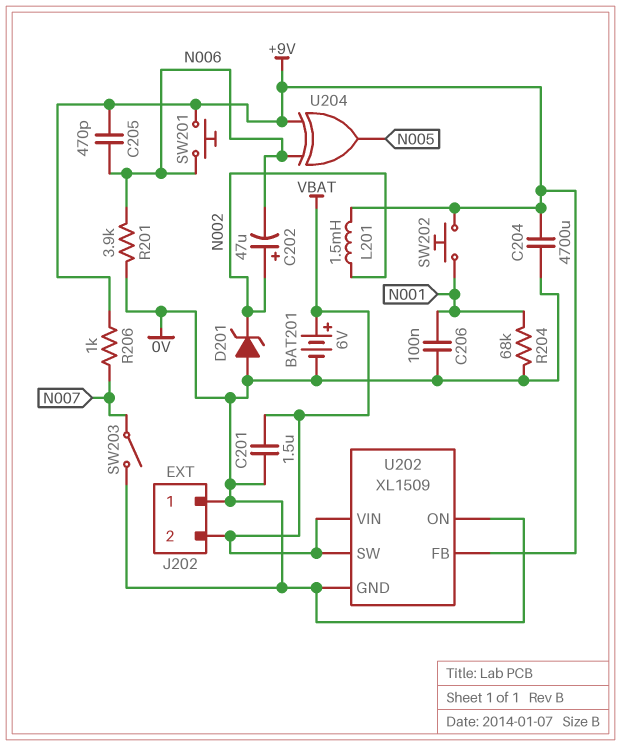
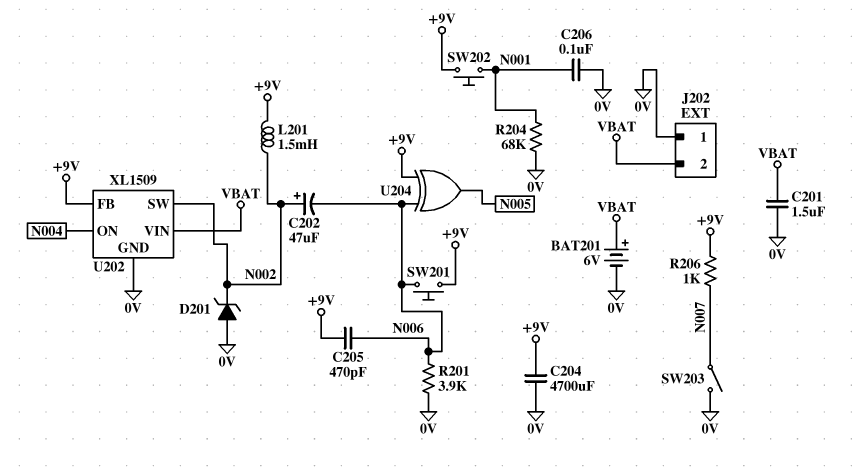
U202 pin ON: 0V -> N004
U202 pin SW: VBAT -> N002

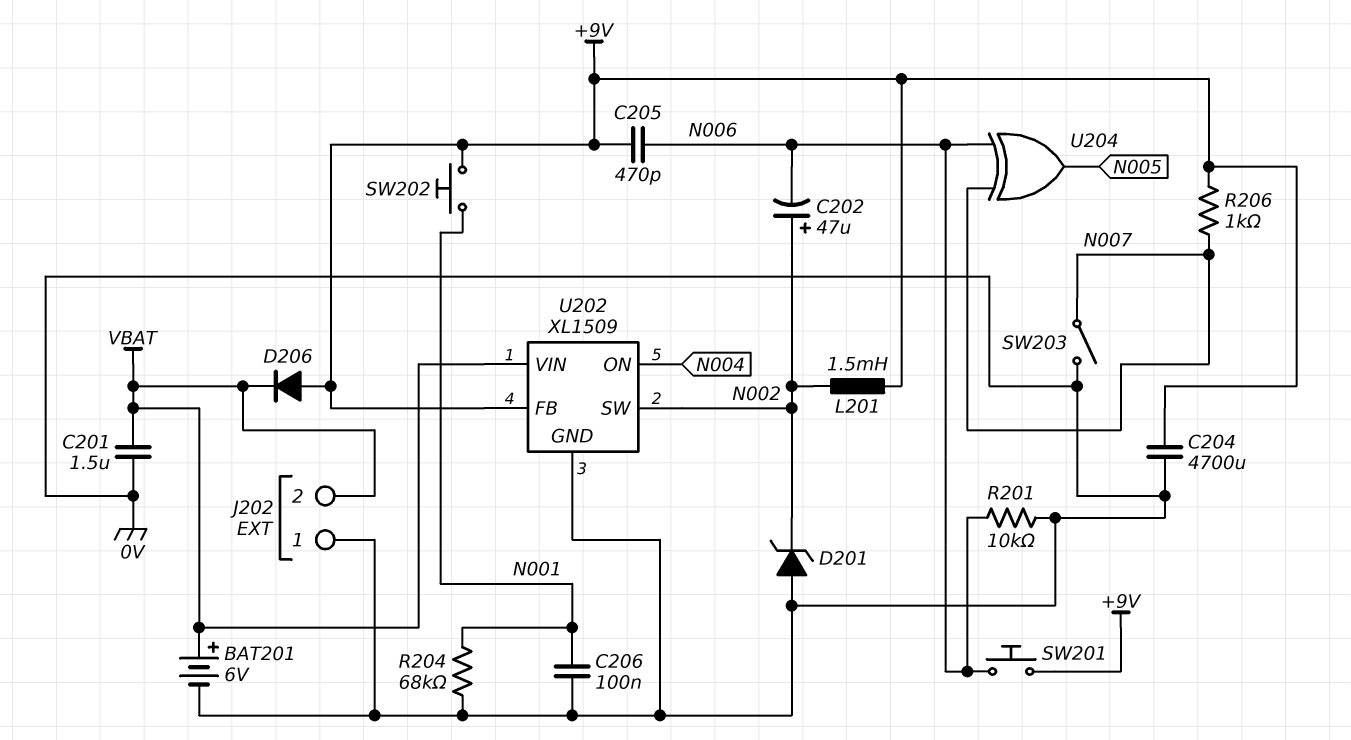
D206: none -> diode (A +9V, K VBAT)
R201: 3.9k (0V, N006) -> 10k (0V, N006)
U204: XOR (in +9V, in N006, out N005) -> XOR (in N006, in N007, out N005)

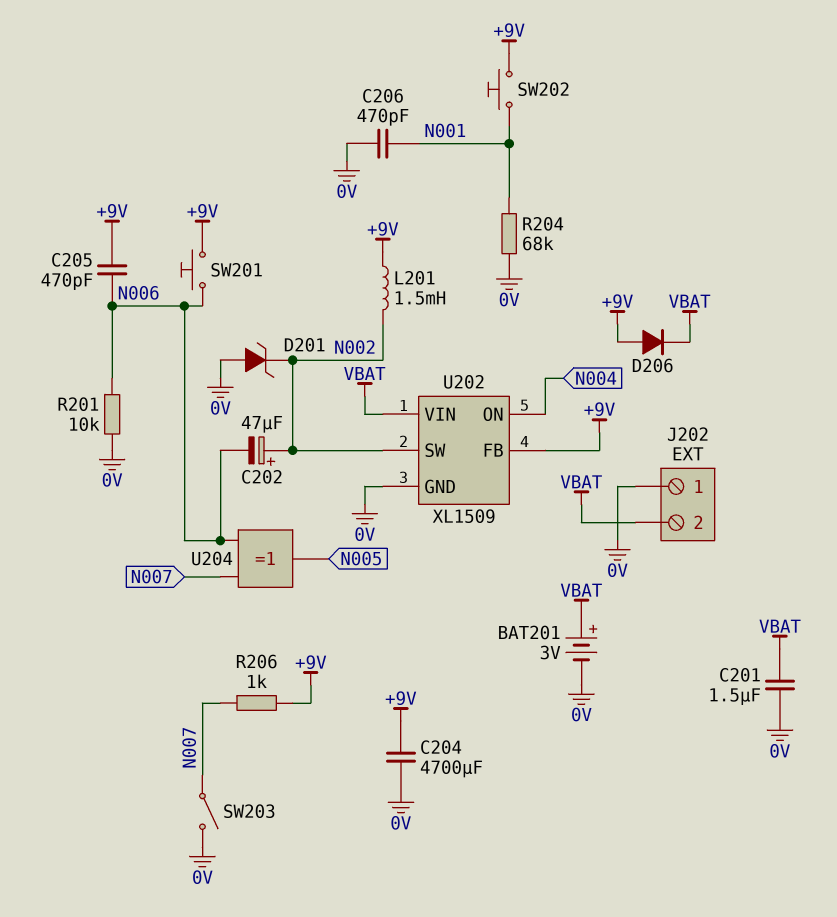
BAT201: 6V (plus VBAT, minus 0V) -> 3V (plus VBAT, minus 0V)
C206: 100nF (0V, N001) -> 470pF (0V, N001)

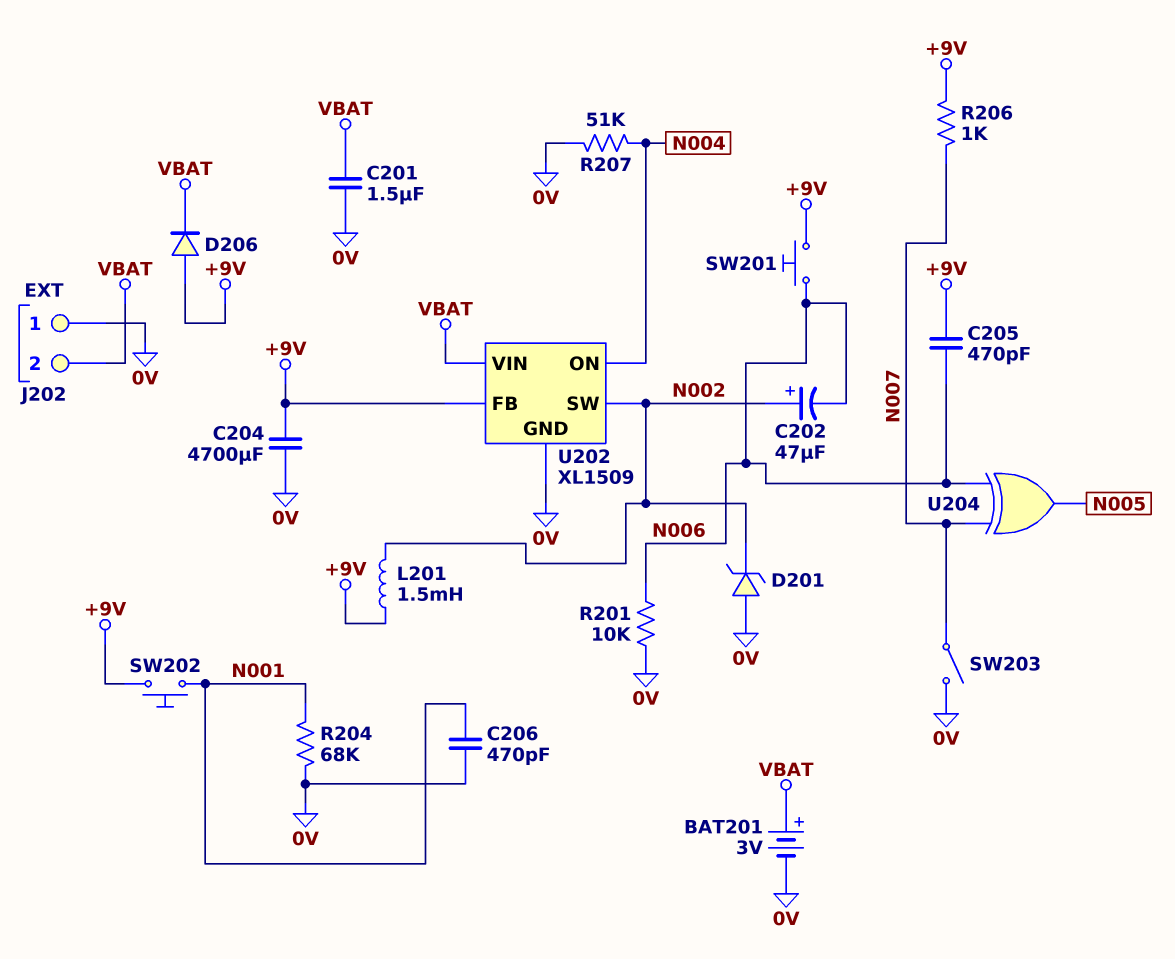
R207: none -> 51k (0V, N004)

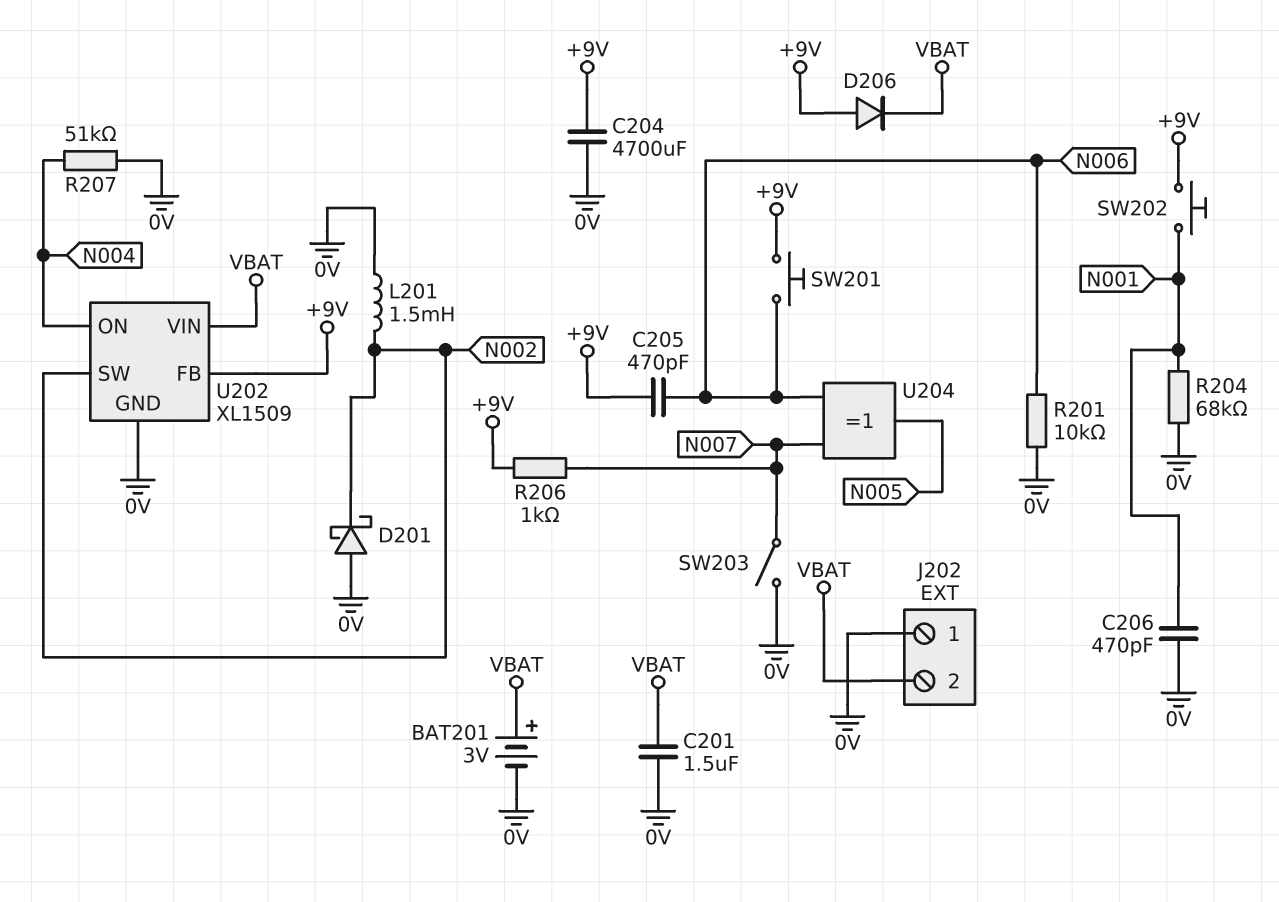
C202: 47uF (plus N002, minus N006) -> none
D201: zener (A 0V, K N002) -> schottky (A 0V, K N002)
L201: 1.5mH (+9V, N002) -> 1.5mH (0V, N002)

